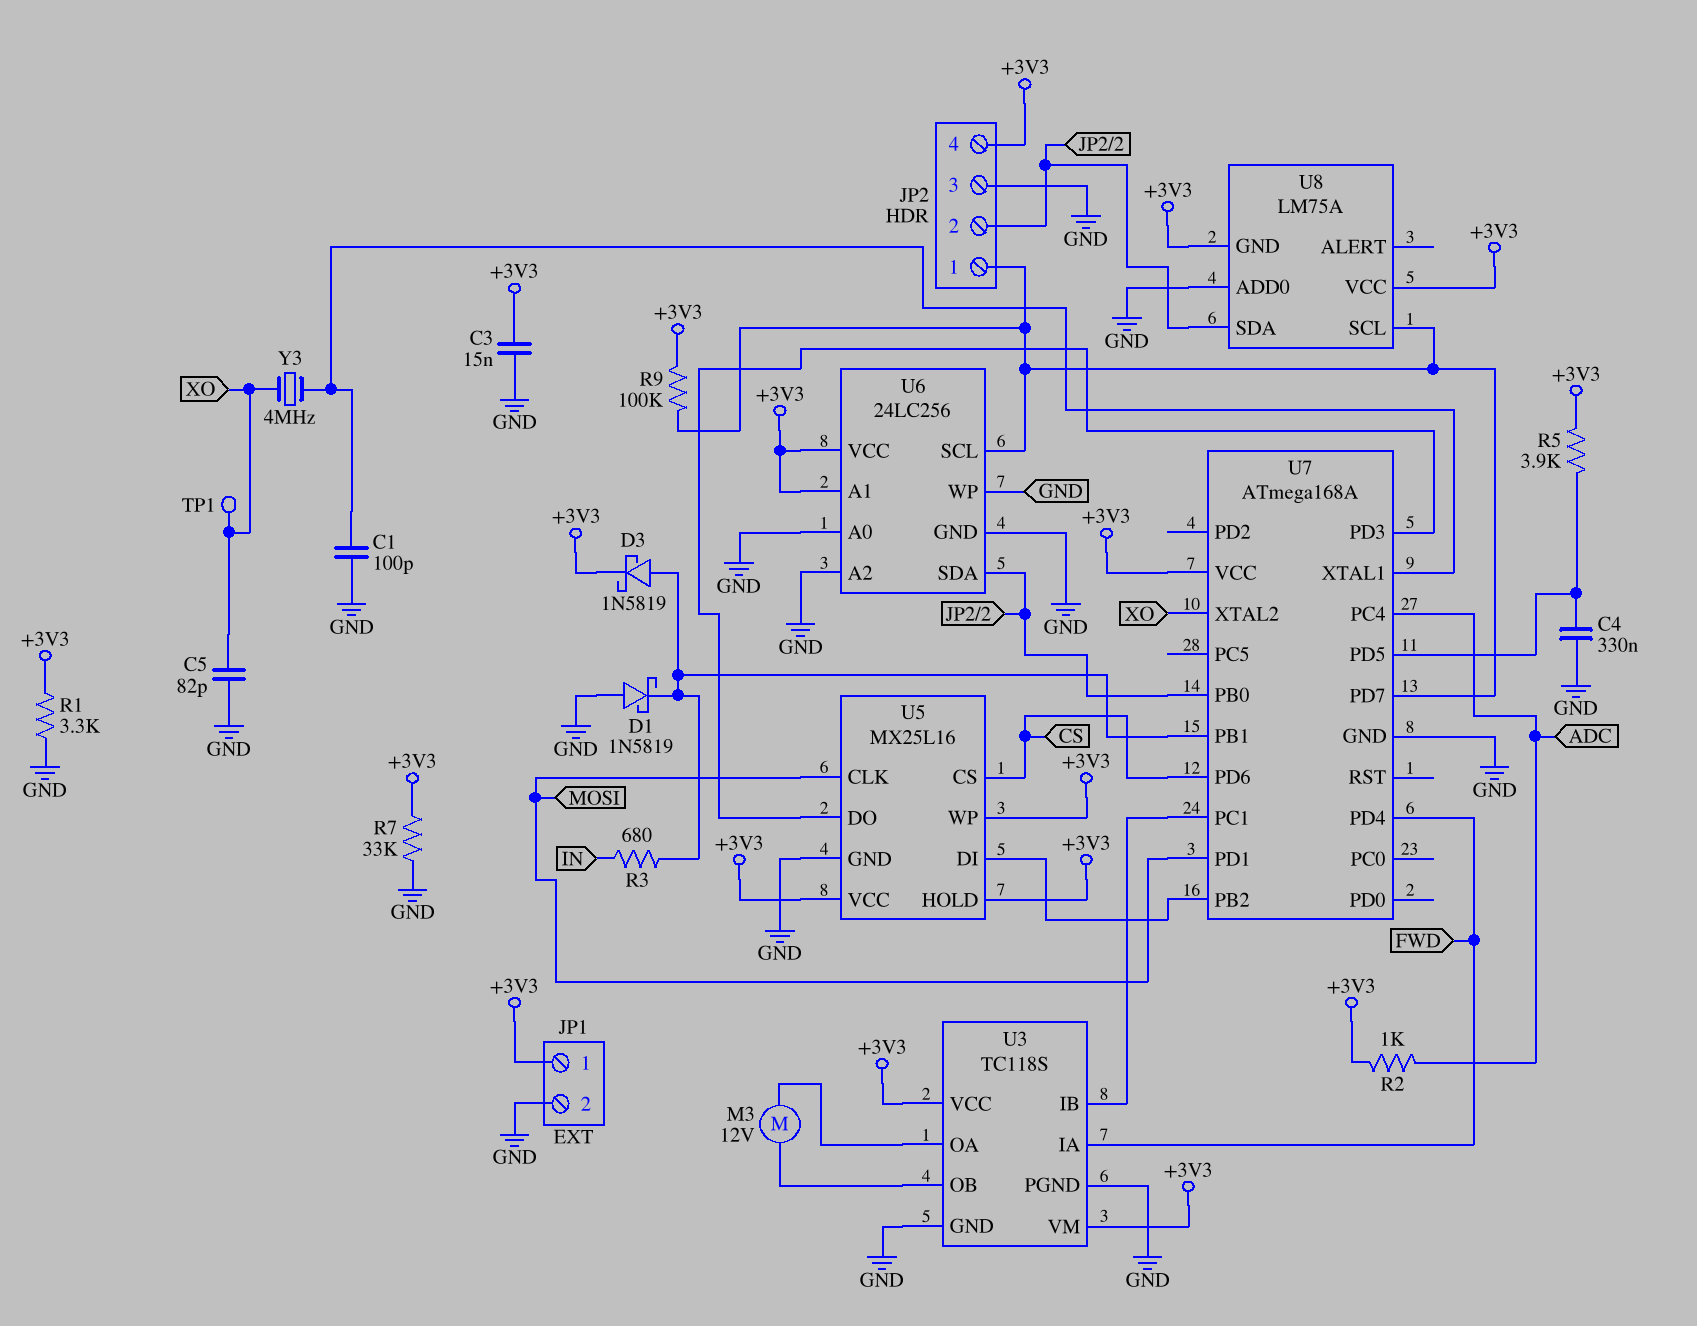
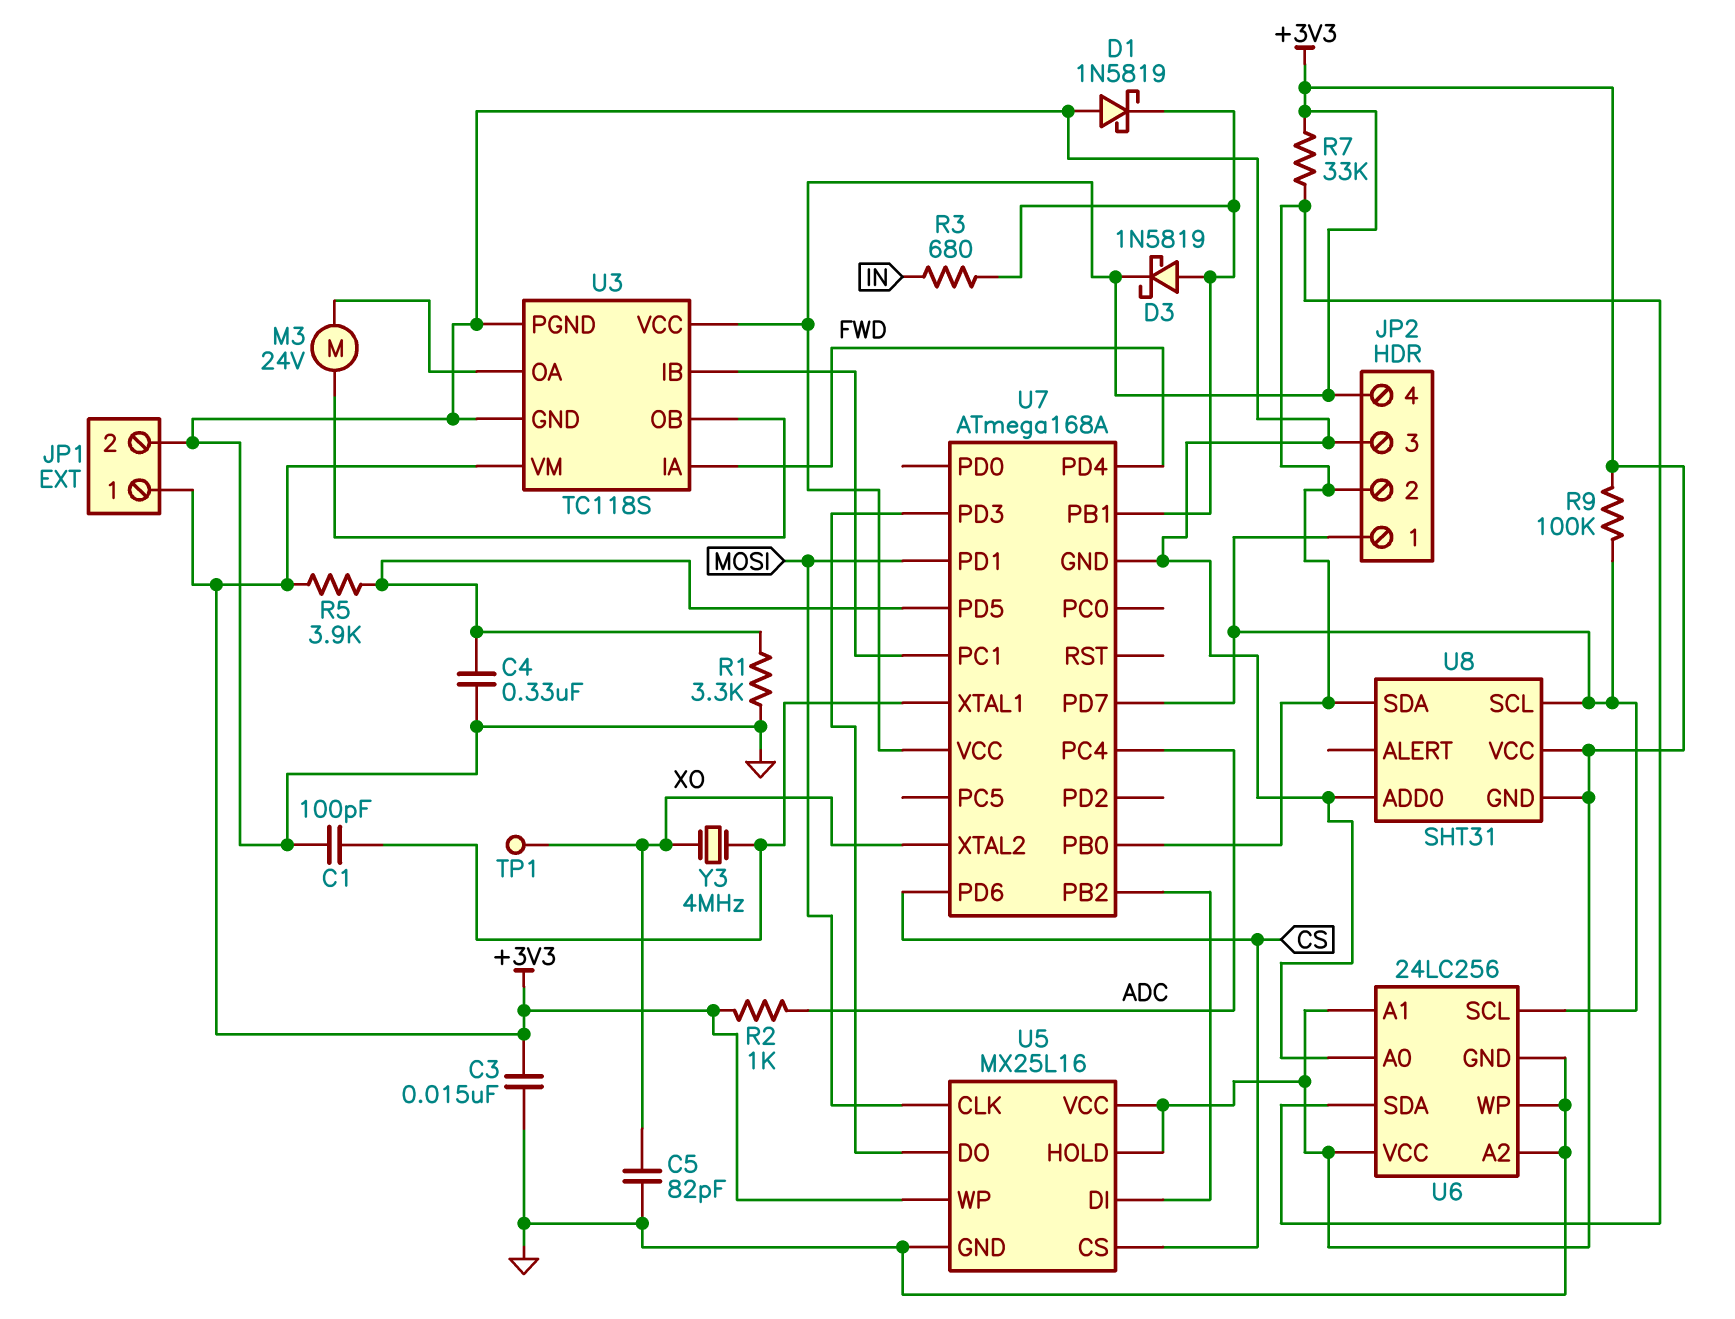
M3: motor 12V (U3/OA, U3/OB) -> motor 24V (U3/OA, U3/OB)
R1: 3.3k (+3V3, GND) -> 3.3k (GND, U7/PD5)
R7: 33k (+3V3, GND) -> 33k (+3V3, JP2/2)
U8: LM75A -> SHT31

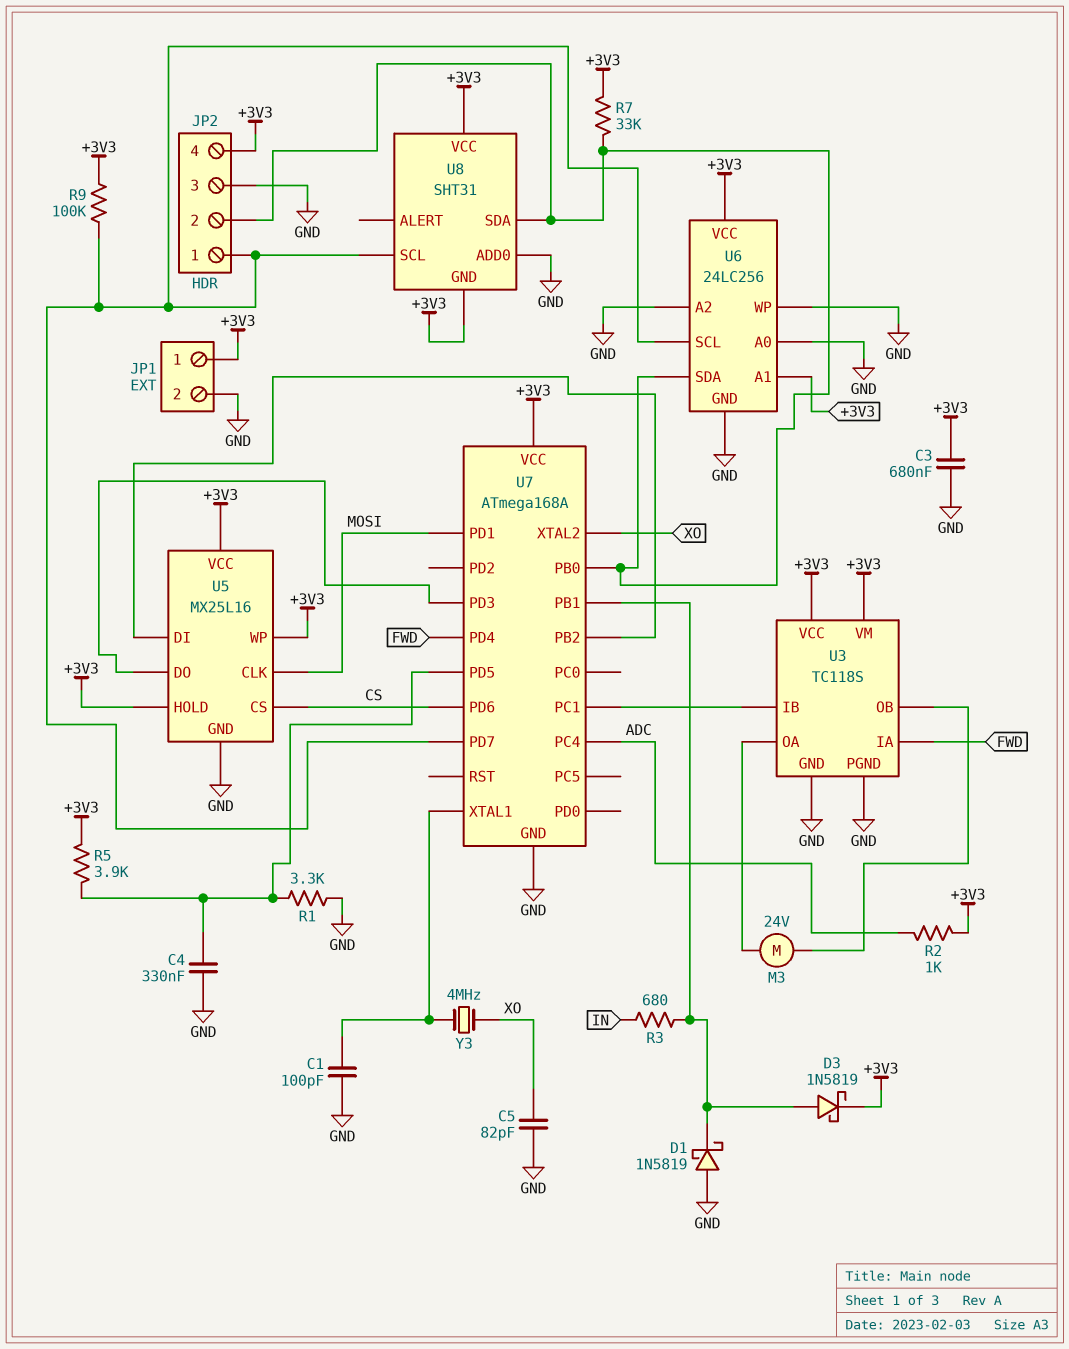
C3: 15nF (+3V3, GND) -> 680nF (+3V3, GND)
TP1: test point (XO) -> none

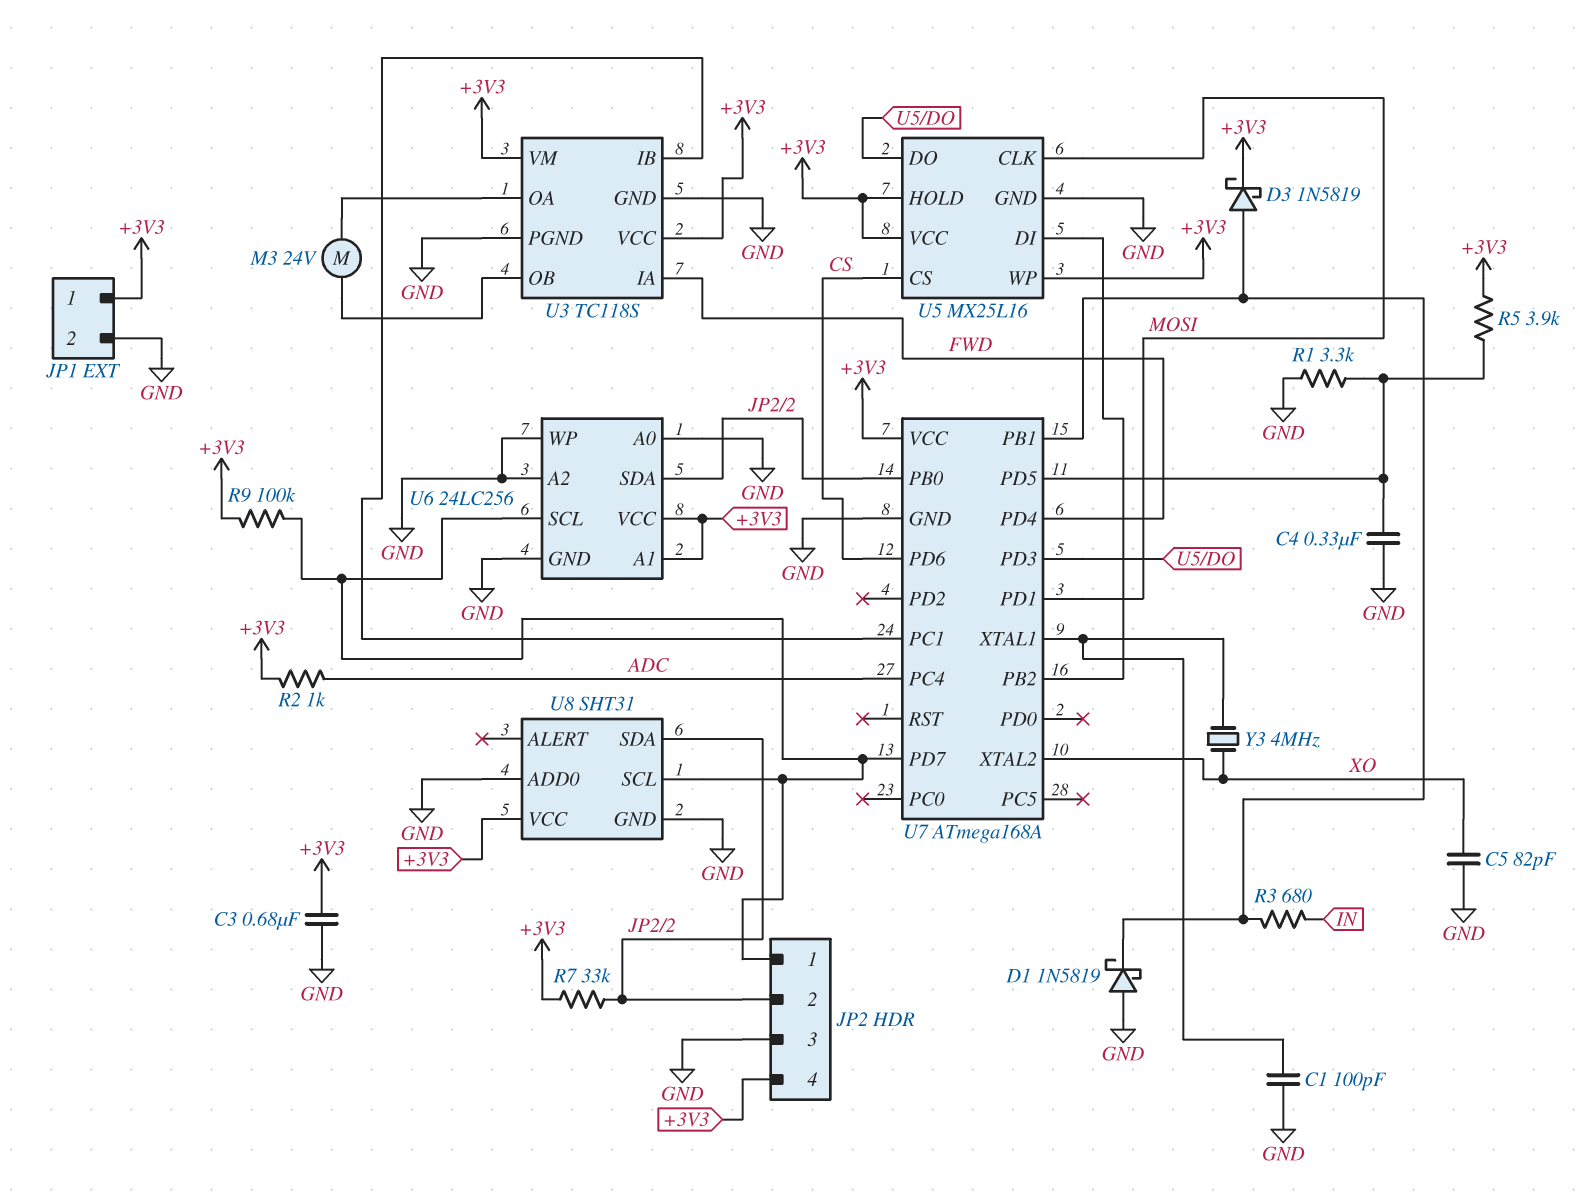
U8 pin GND: +3V3 -> GND

